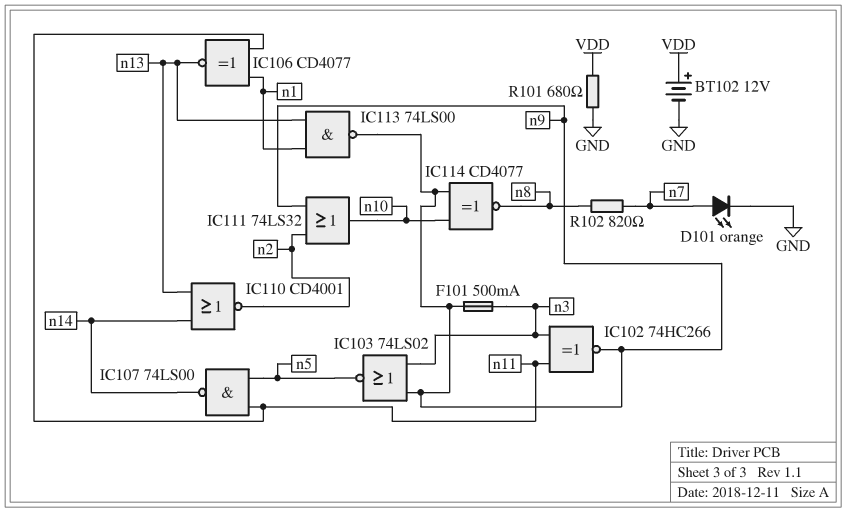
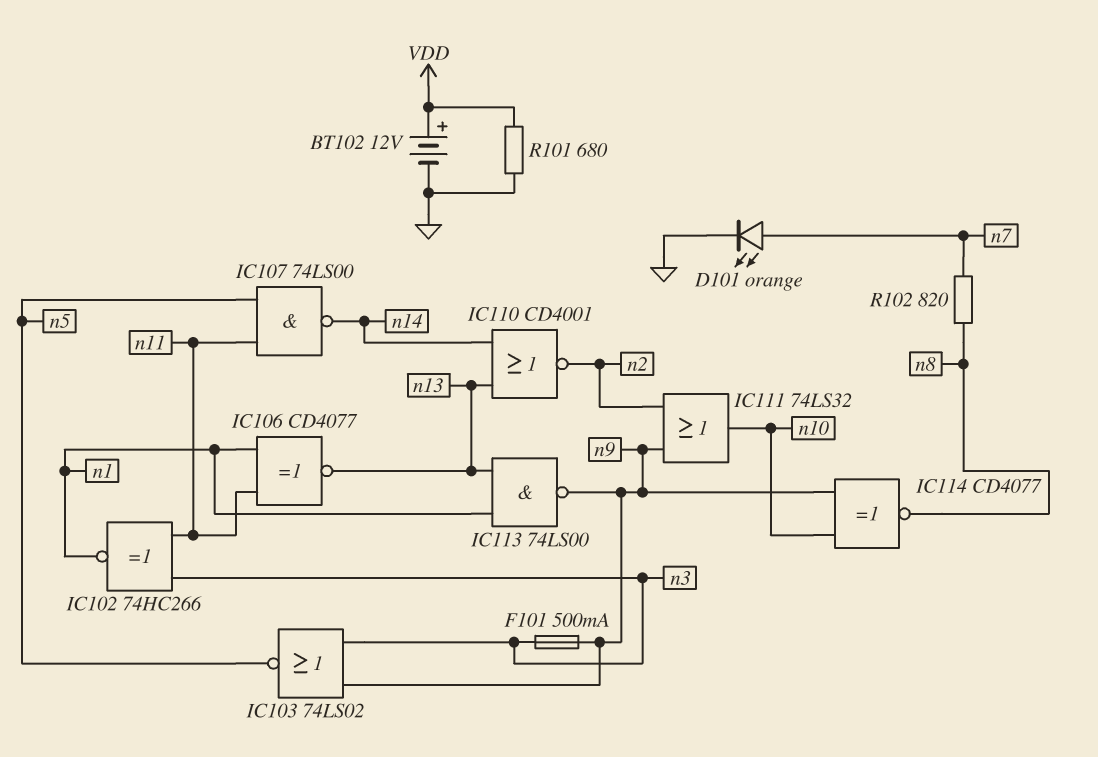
IC102: XNOR 74HC266 (in n3, in n11, out n9) -> XNOR 74HC266 (in n3, in n11, out n1)

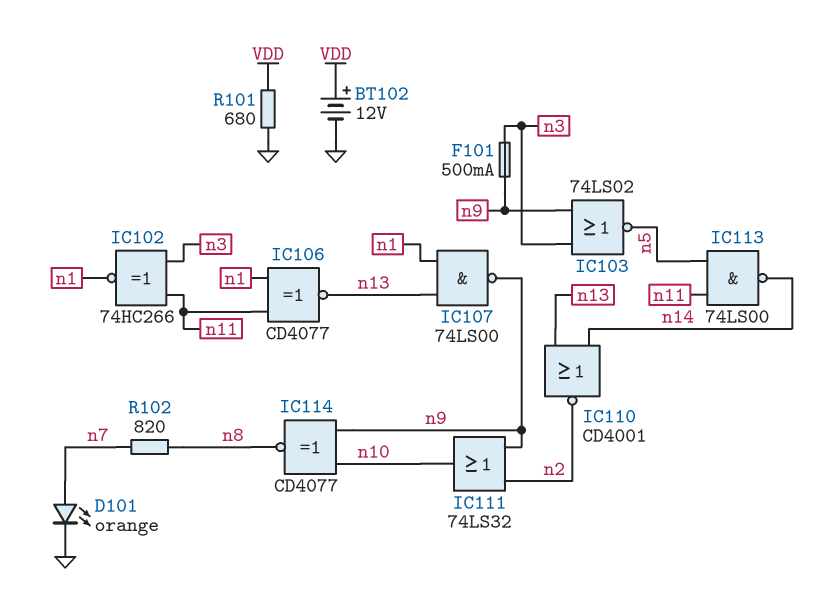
IC107: NAND 74LS00 (in n5, in n11, out n14) -> NAND 74LS00 (in n1, in n13, out n9)
IC113: NAND 74LS00 (in n1, in n13, out n9) -> NAND 74LS00 (in n5, in n11, out n14)

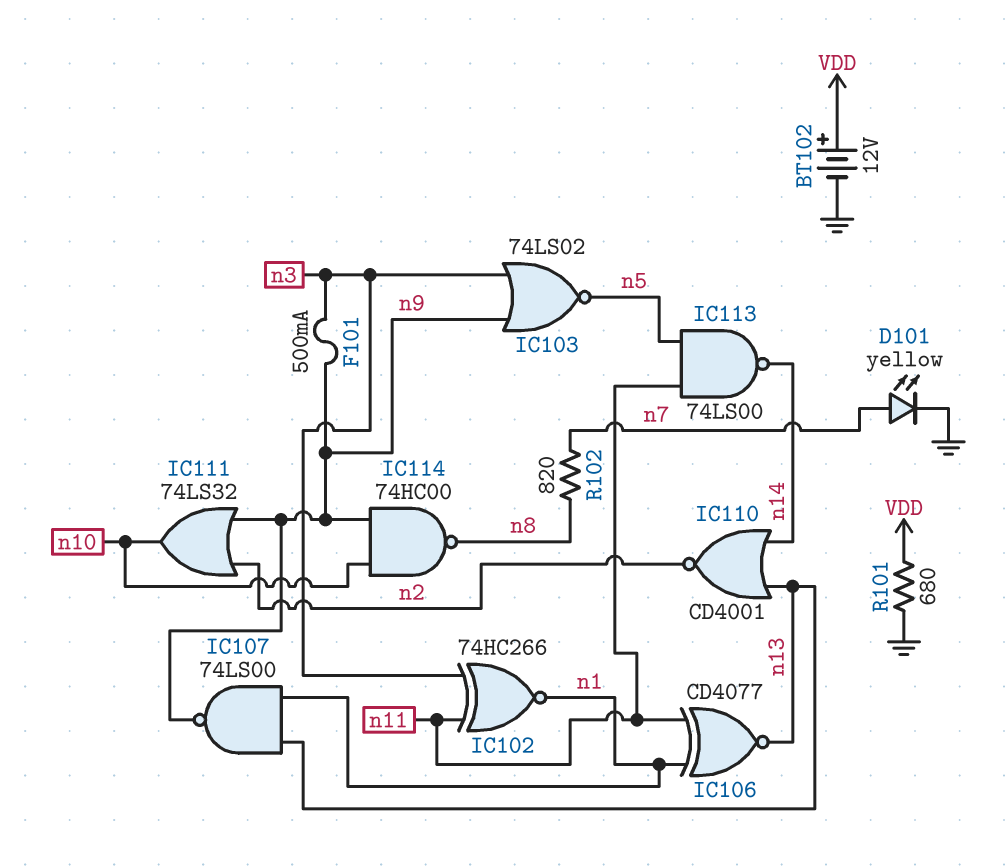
D101: LED orange (A n7, K GND) -> LED yellow (A n7, K GND)
IC114: XNOR CD4077 (in n9, in n10, out n8) -> NAND 74HC00 (in n9, in n10, out n8)

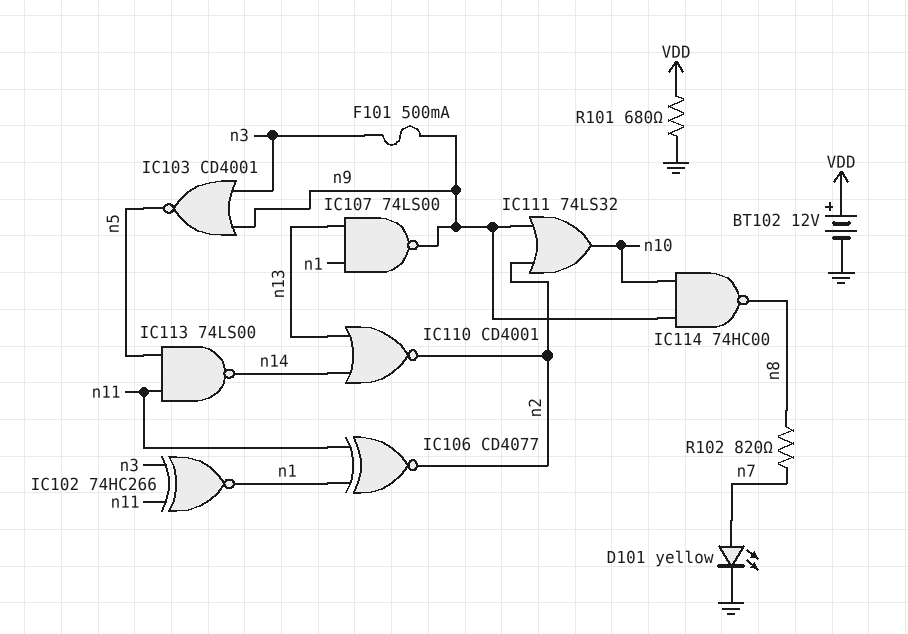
IC103: NOR 74LS02 (in n3, in n9, out n5) -> NOR CD4001 (in n3, in n9, out n5)
IC106: XNOR CD4077 (in n1, in n11, out n13) -> XNOR CD4077 (in n1, in n11, out n2)

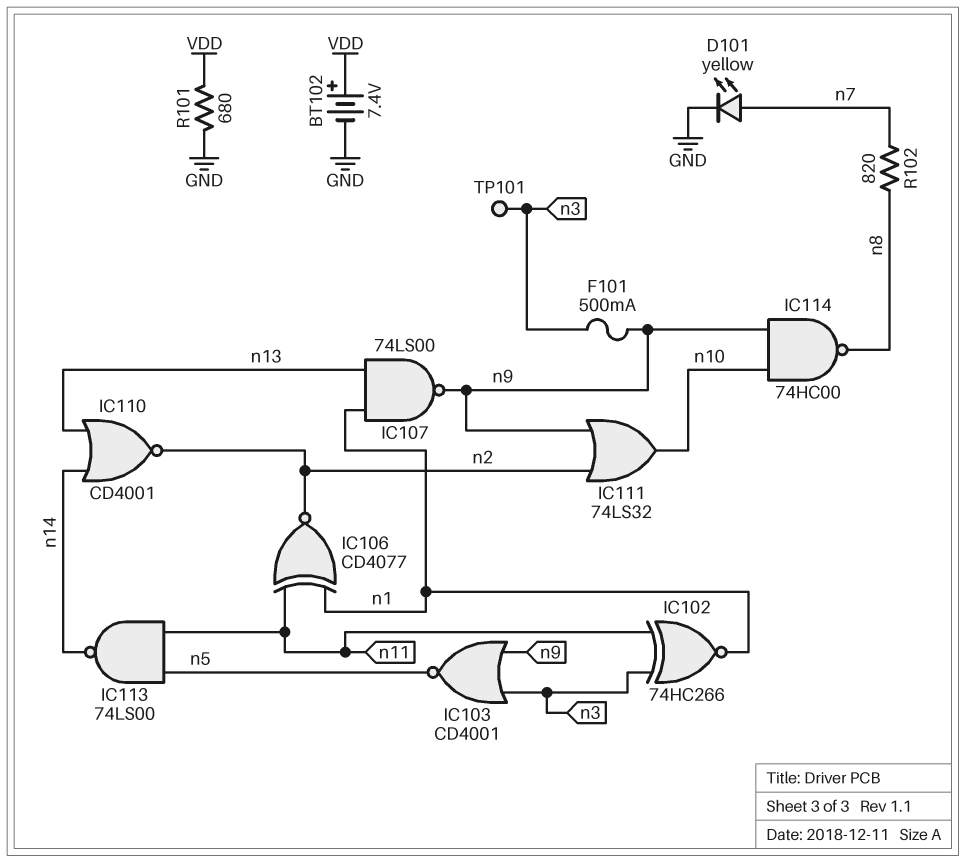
BT102: 12V (plus VDD, minus GND) -> 7.4V (plus VDD, minus GND)
TP101: none -> test point (n3)

